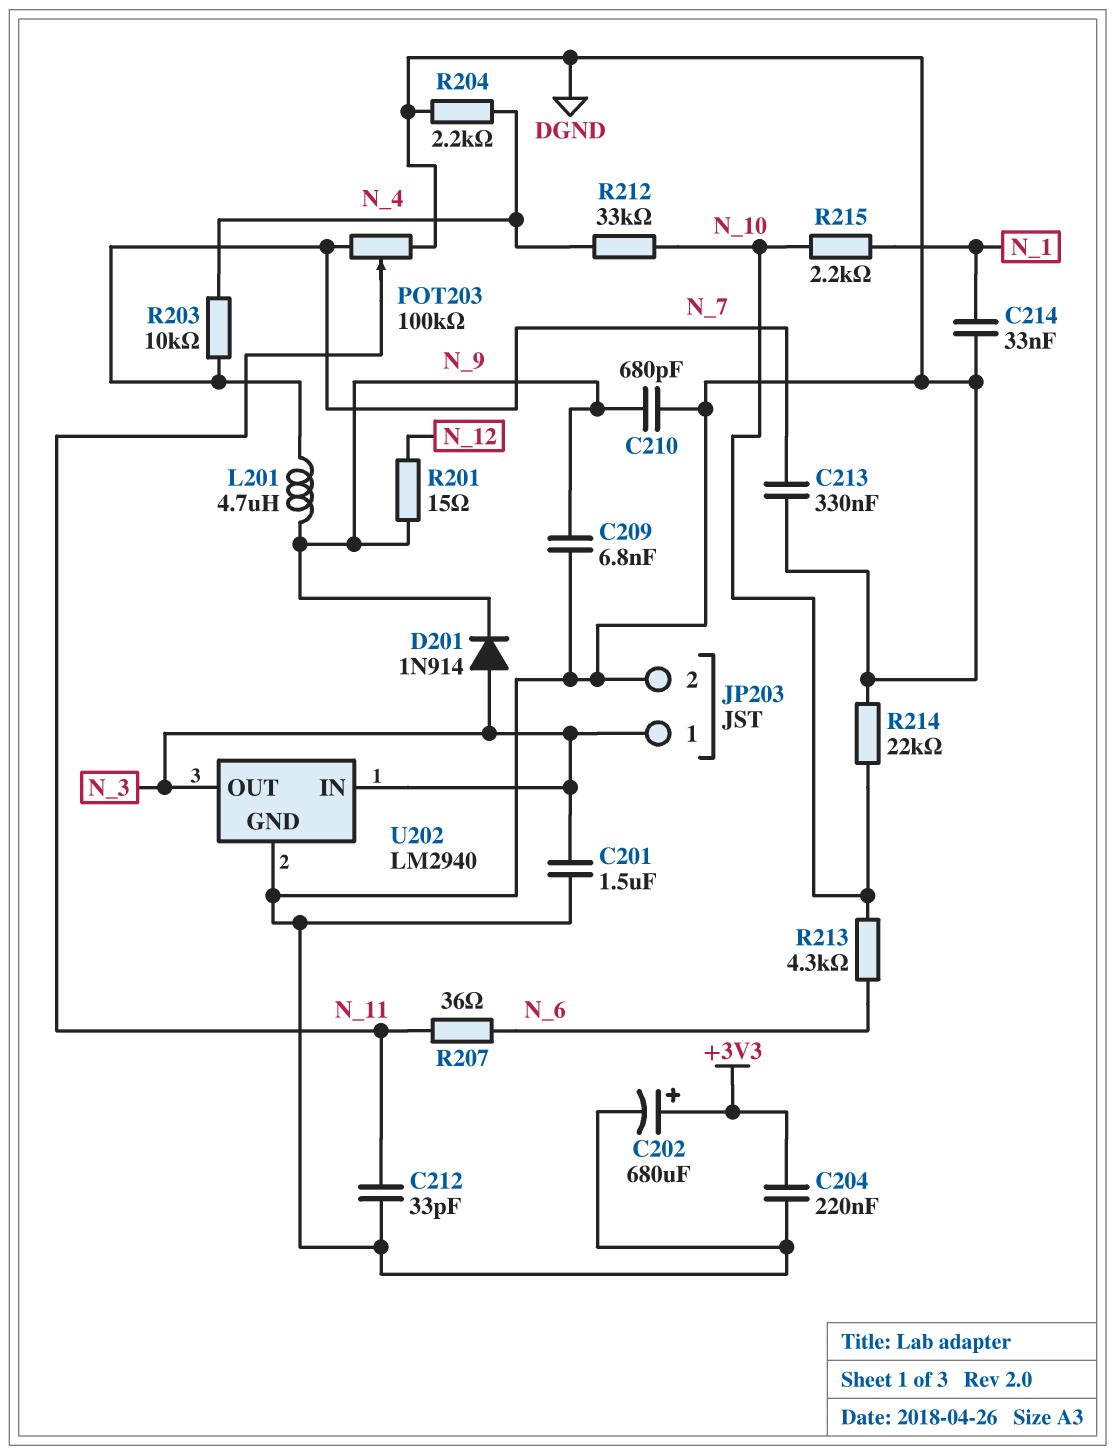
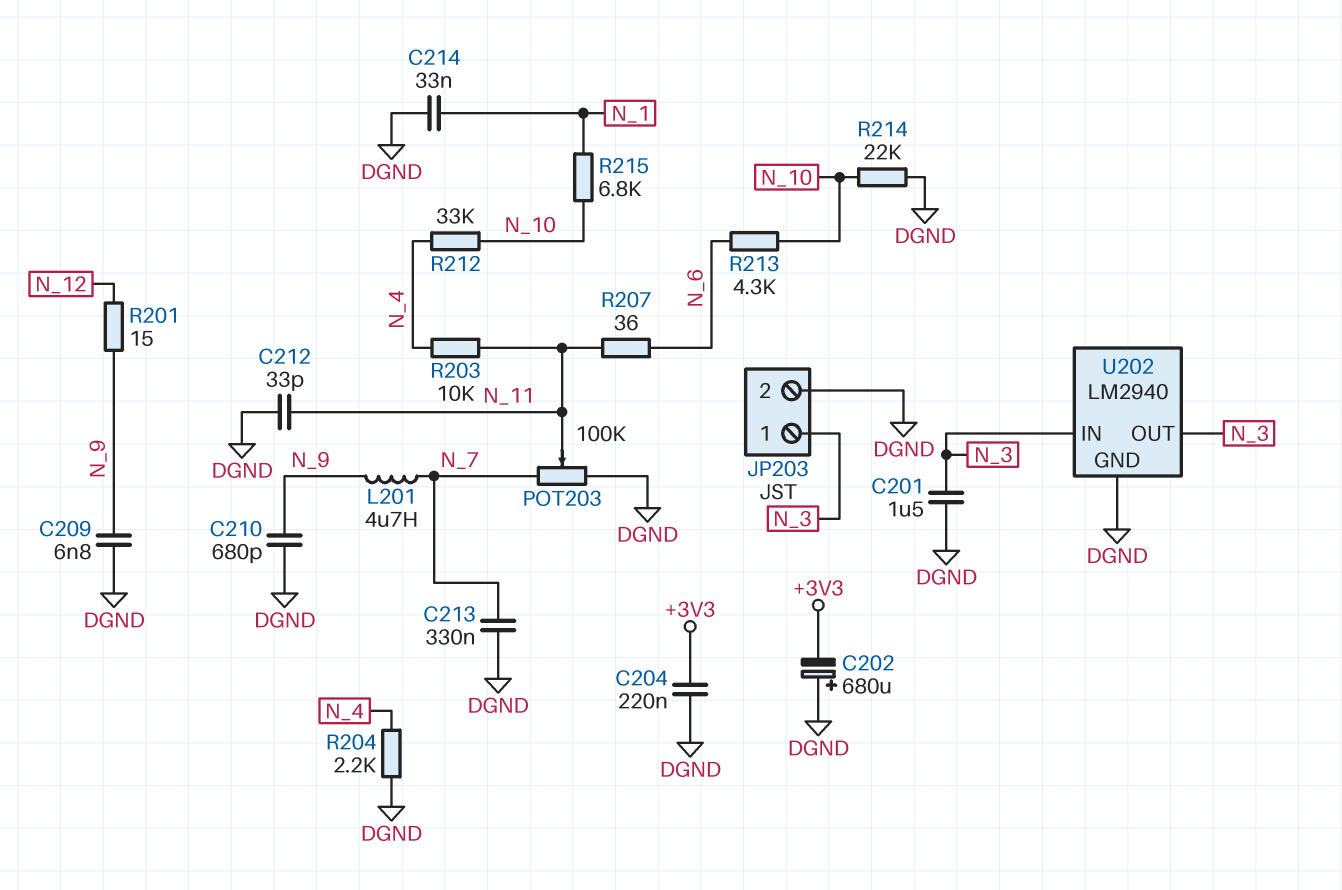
C202: 680uF (plus +3V3, minus DGND) -> 680uF (plus DGND, minus +3V3)
D201: diode 1N914 (A N_3, K N_9) -> none
R203: 10k (N_4, N_7) -> 10k (N_4, N_11)
R215: 2.2k (N_1, N_10) -> 6.8k (N_1, N_10)

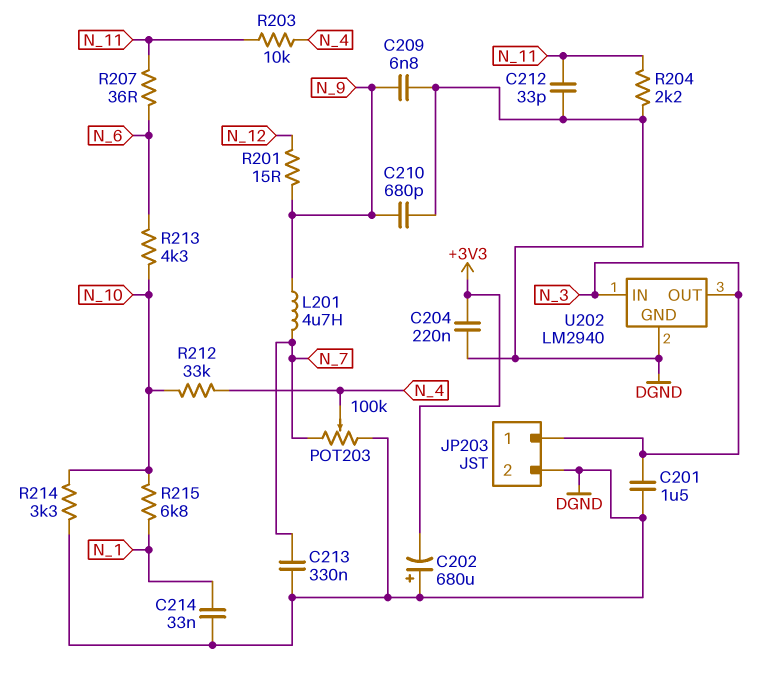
POT203: 100k (DGND, N_7, wiper N_11) -> 100k (DGND, N_7, wiper N_4)
R204: 2.2k (DGND, N_4) -> 2.2k (DGND, N_11)
R214: 22k (DGND, N_10) -> 3.3k (DGND, N_10)

